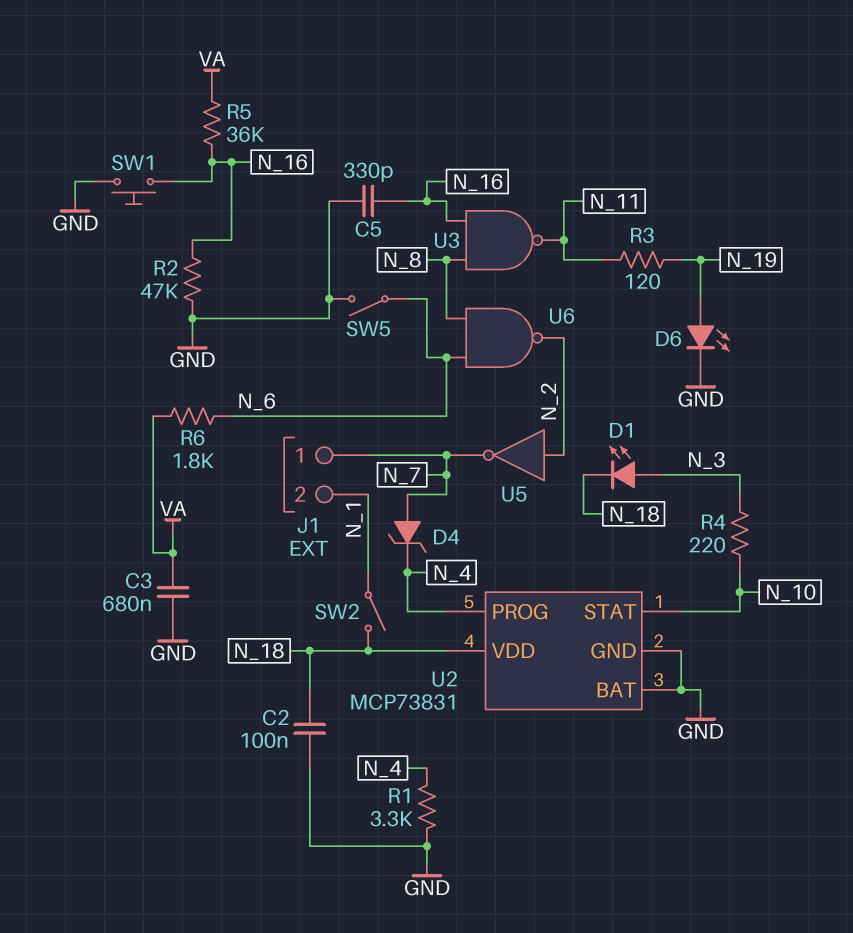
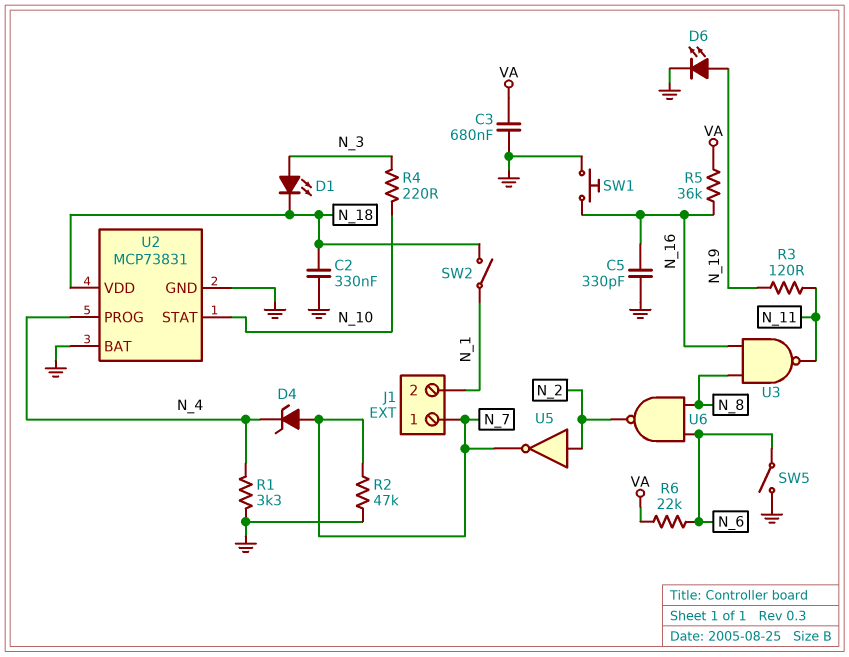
C2: 100nF (GND, N_18) -> 330nF (GND, N_18)
R2: 47k (GND, N_16) -> 47k (GND, N_7)
R6: 1.8k (N_6, VA) -> 22k (N_6, VA)

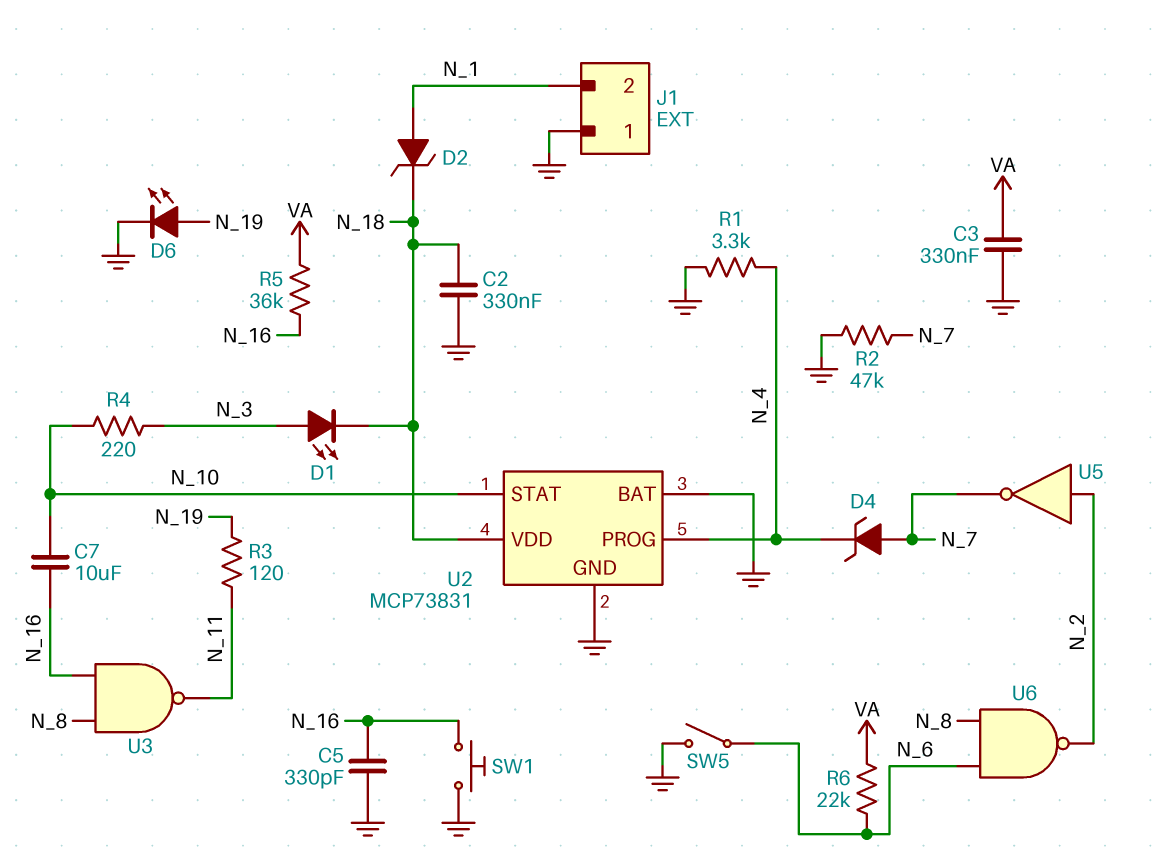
C3: 680nF (GND, VA) -> 330nF (GND, VA)
C7: none -> 10uF (N_10, N_16)
D2: none -> zener (A N_1, K N_18)
J1 pin 1: N_7 -> GND
SW2: switch (N_1, N_18) -> none

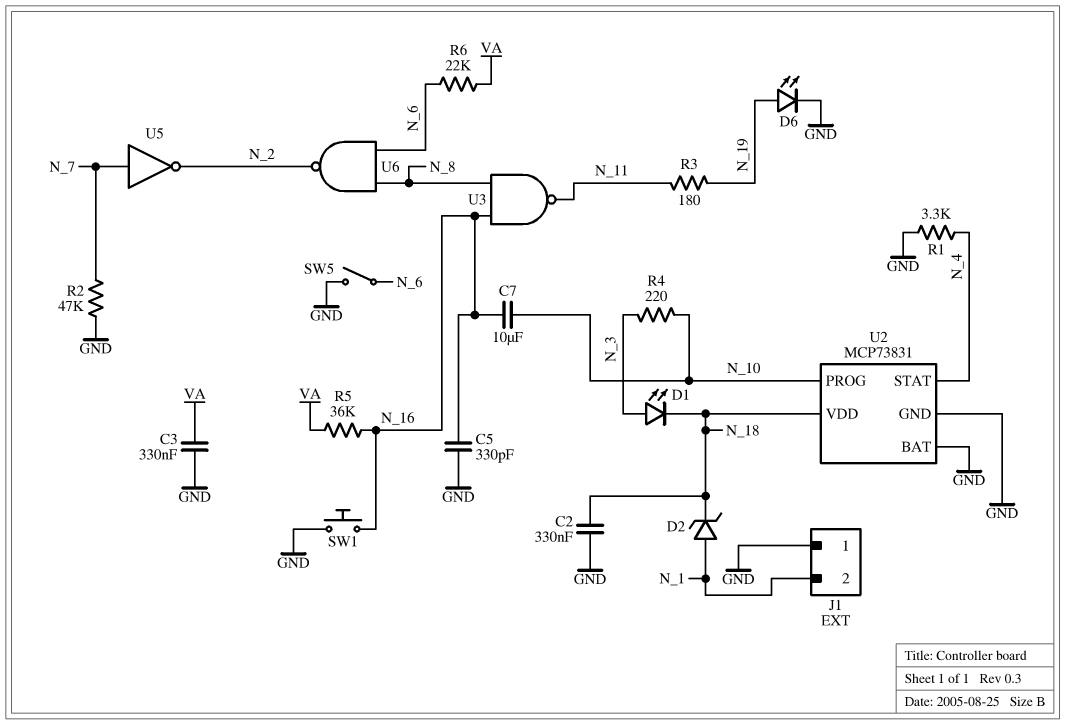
D4: zener (A N_7, K N_4) -> none
R3: 120 (N_11, N_19) -> 180 (N_11, N_19)
U2 pin PROG: N_4 -> N_10
U2 pin STAT: N_10 -> N_4
U5: NOT (in N_2, out N_7) -> NOT (in N_7, out N_2)

